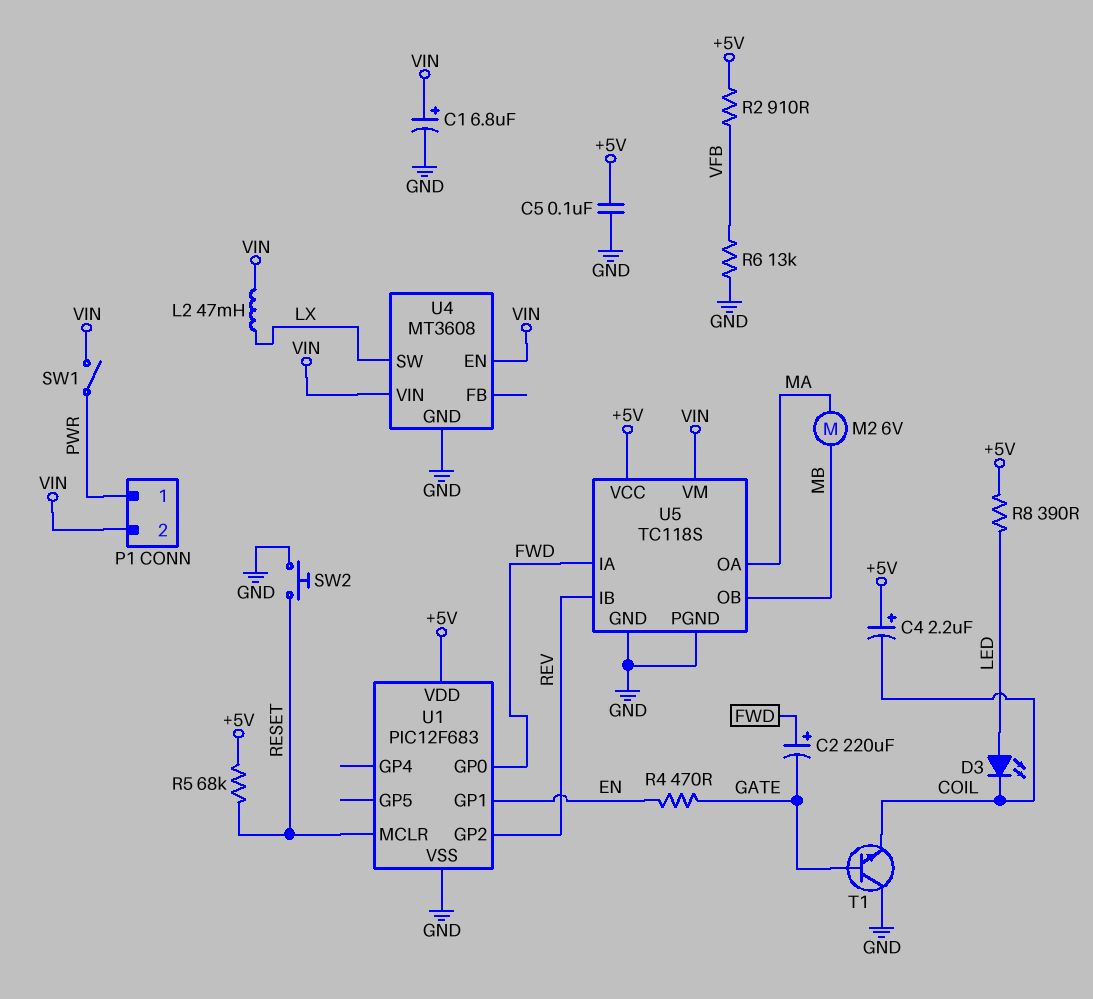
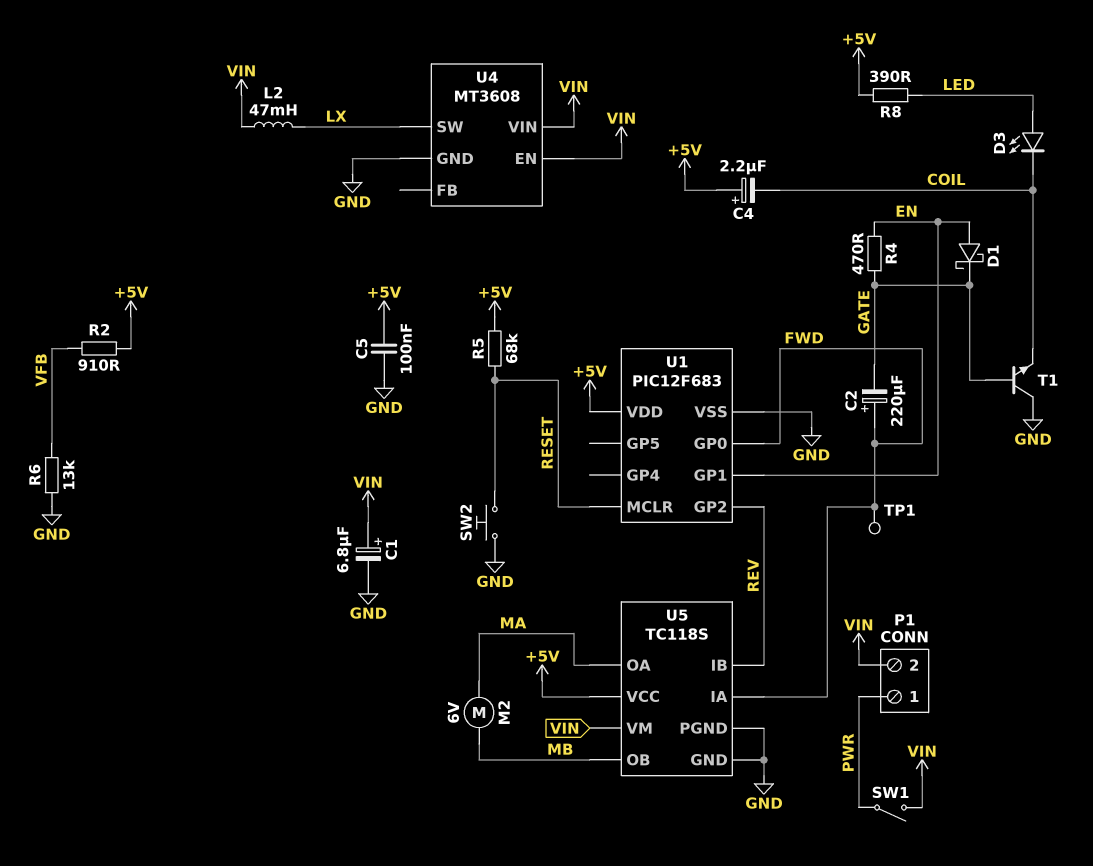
D1: none -> schottky (A EN, K GATE)
TP1: none -> test point (FWD)

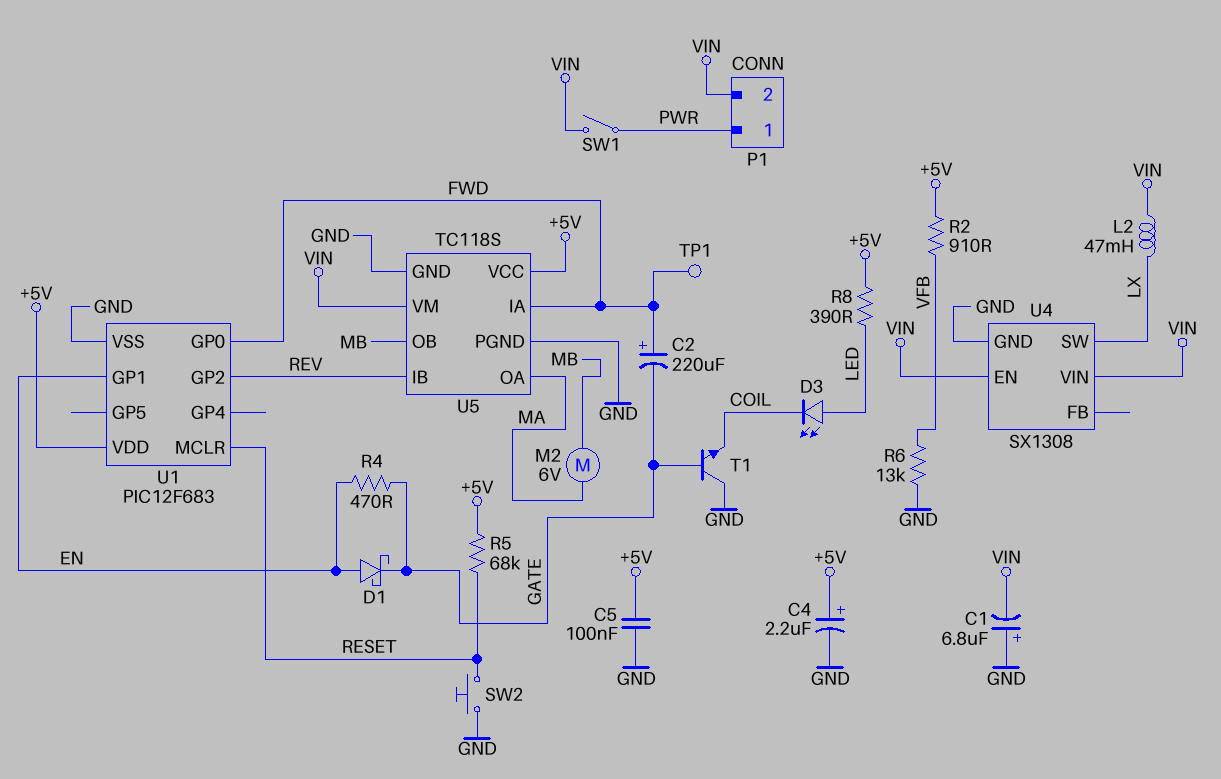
C1: 6.8uF (plus VIN, minus GND) -> 6.8uF (plus GND, minus VIN)
C4: 2.2uF (plus +5V, minus COIL) -> 2.2uF (plus +5V, minus GND)
U4: MT3608 -> SX1308

